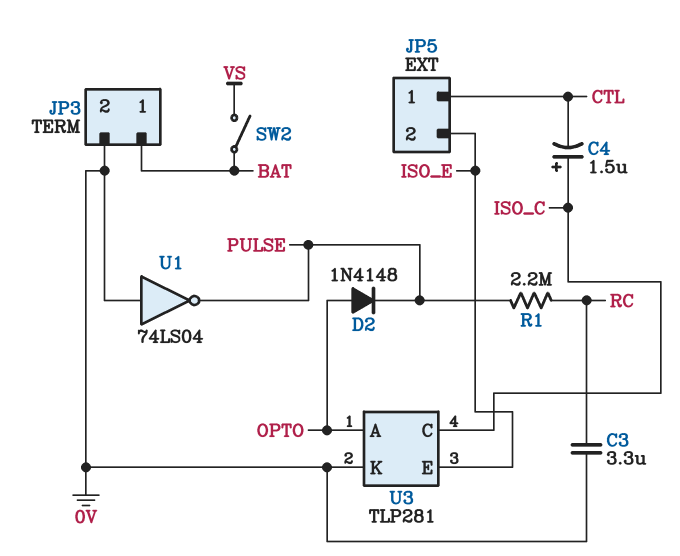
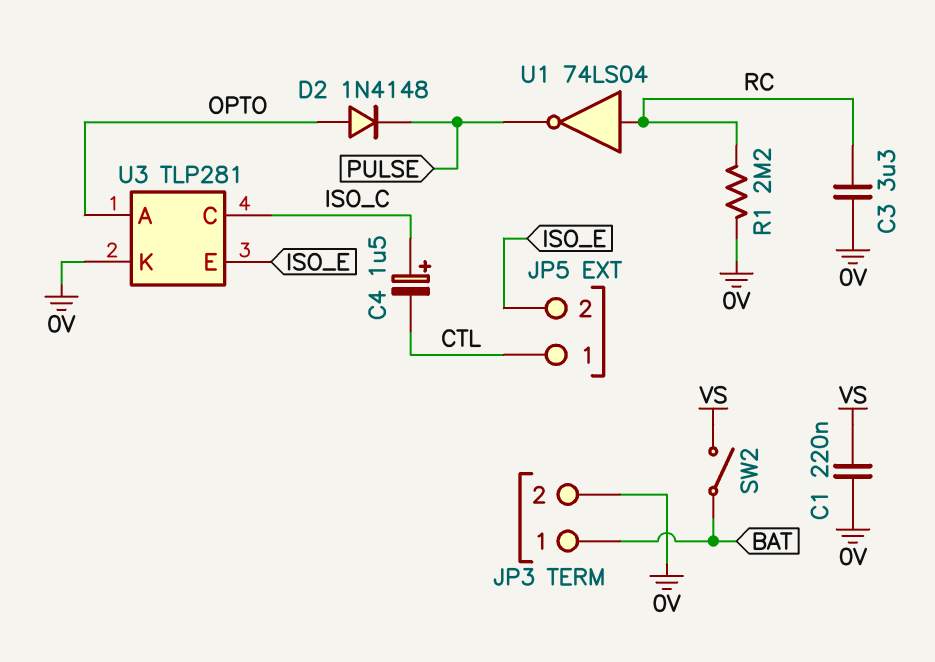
C1: none -> 220nF (0V, VS)
R1: 2.2M (PULSE, RC) -> 2.2M (0V, RC)
U1: NOT 74LS04 (in 0V, out PULSE) -> NOT 74LS04 (in RC, out PULSE)

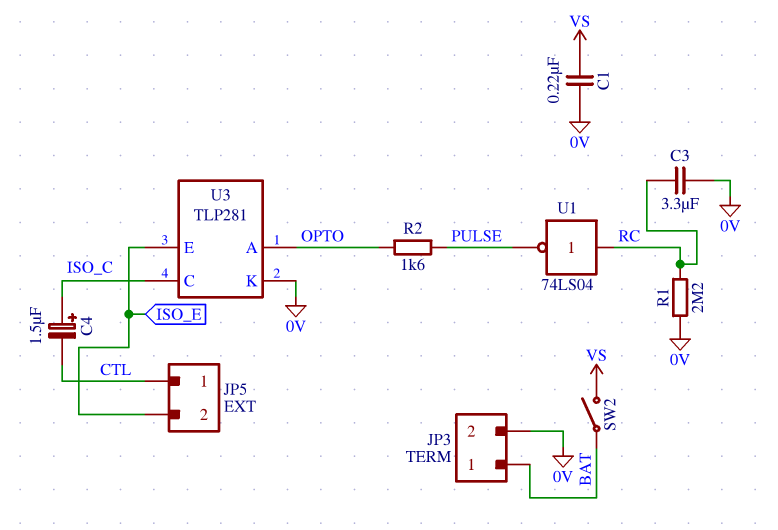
D2: diode 1N4148 (A OPTO, K PULSE) -> none
R2: none -> 1.6k (OPTO, PULSE)

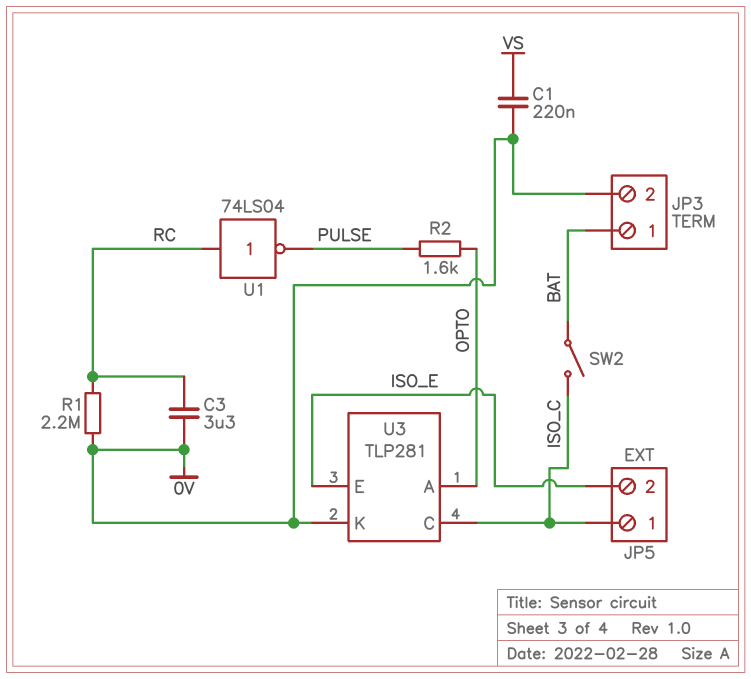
C4: 1.5uF (plus ISO_C, minus CTL) -> none
JP5 pin 1: CTL -> ISO_C
SW2: switch (BAT, VS) -> switch (BAT, ISO_C)

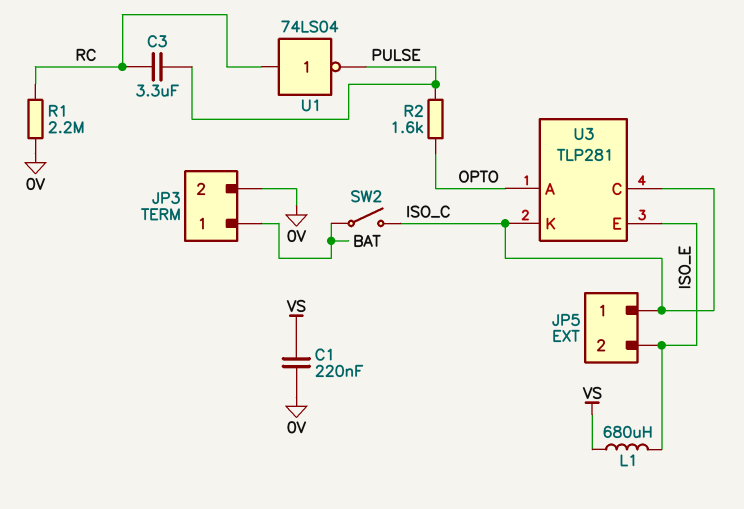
C3: 3.3uF (0V, RC) -> 3.3uF (PULSE, RC)
L1: none -> 680uH (ISO_E, VS)
U3 pin K: 0V -> ISO_C

